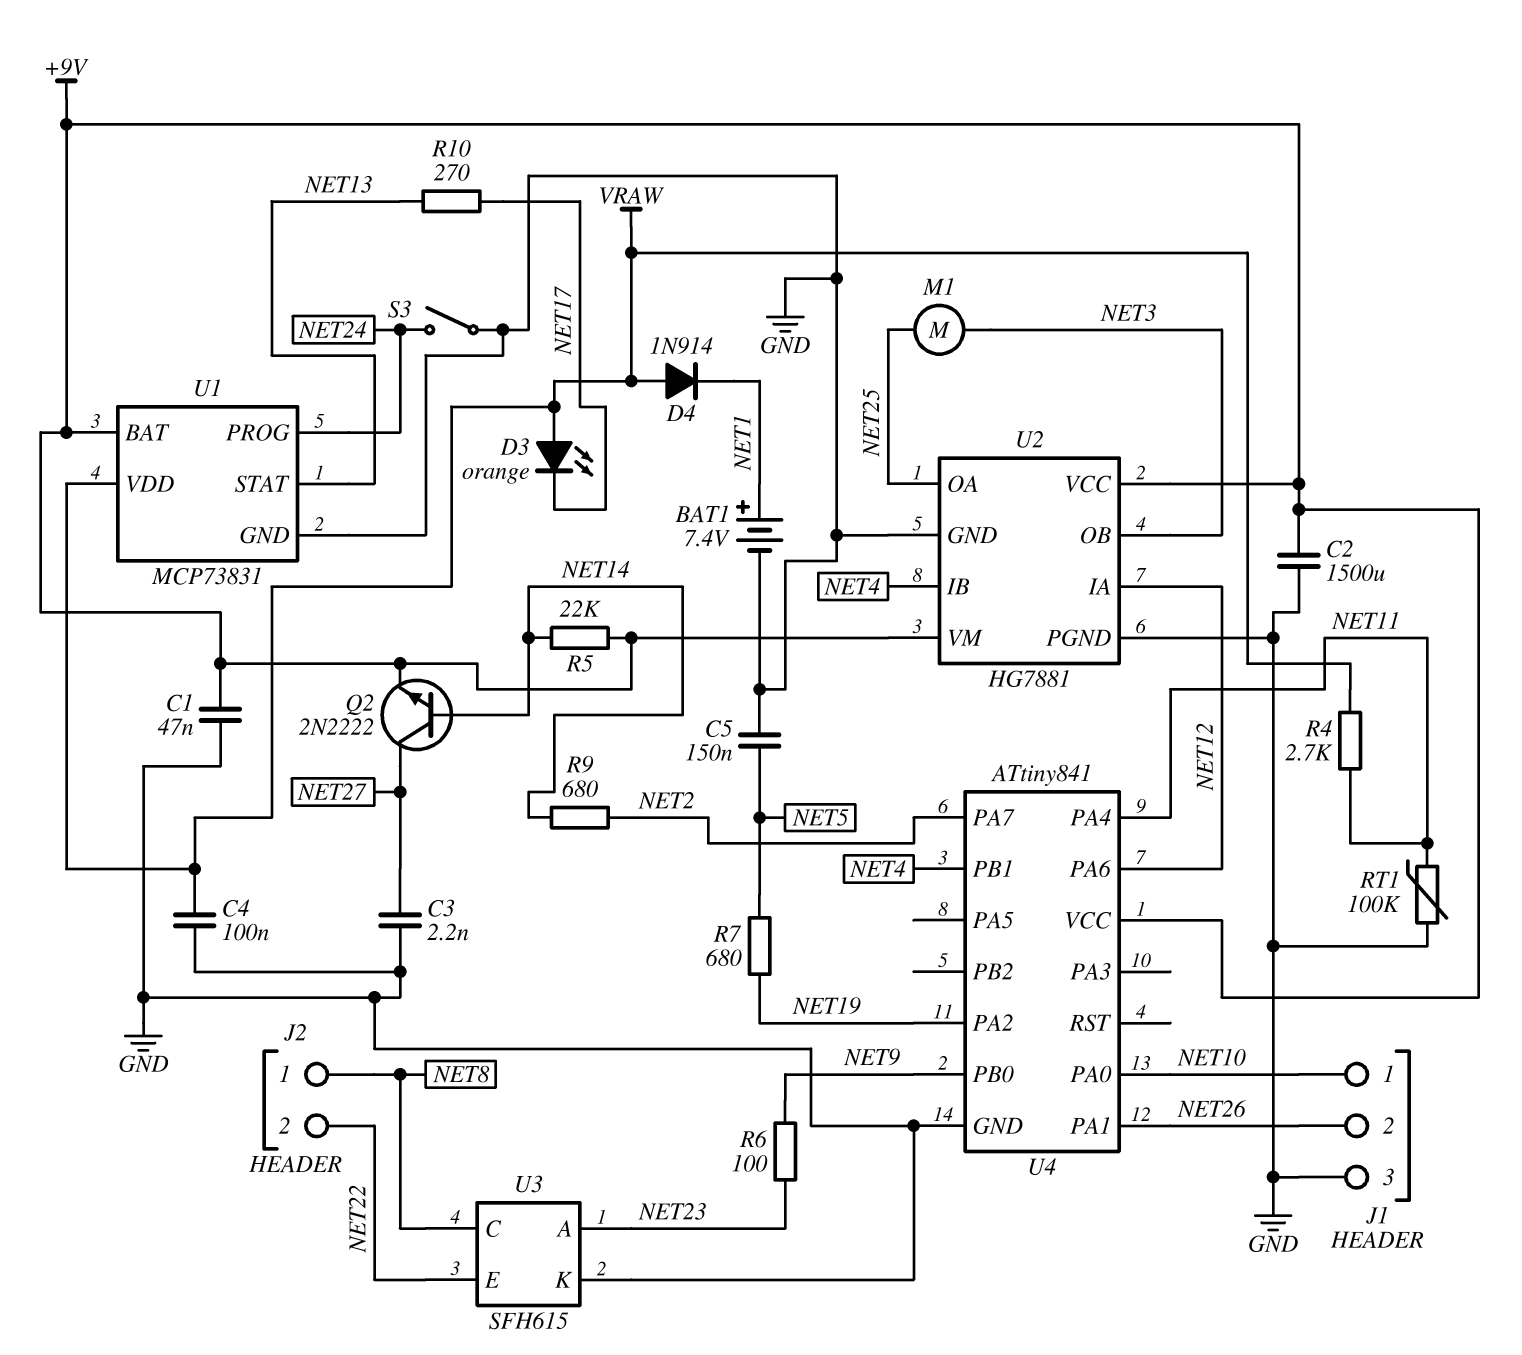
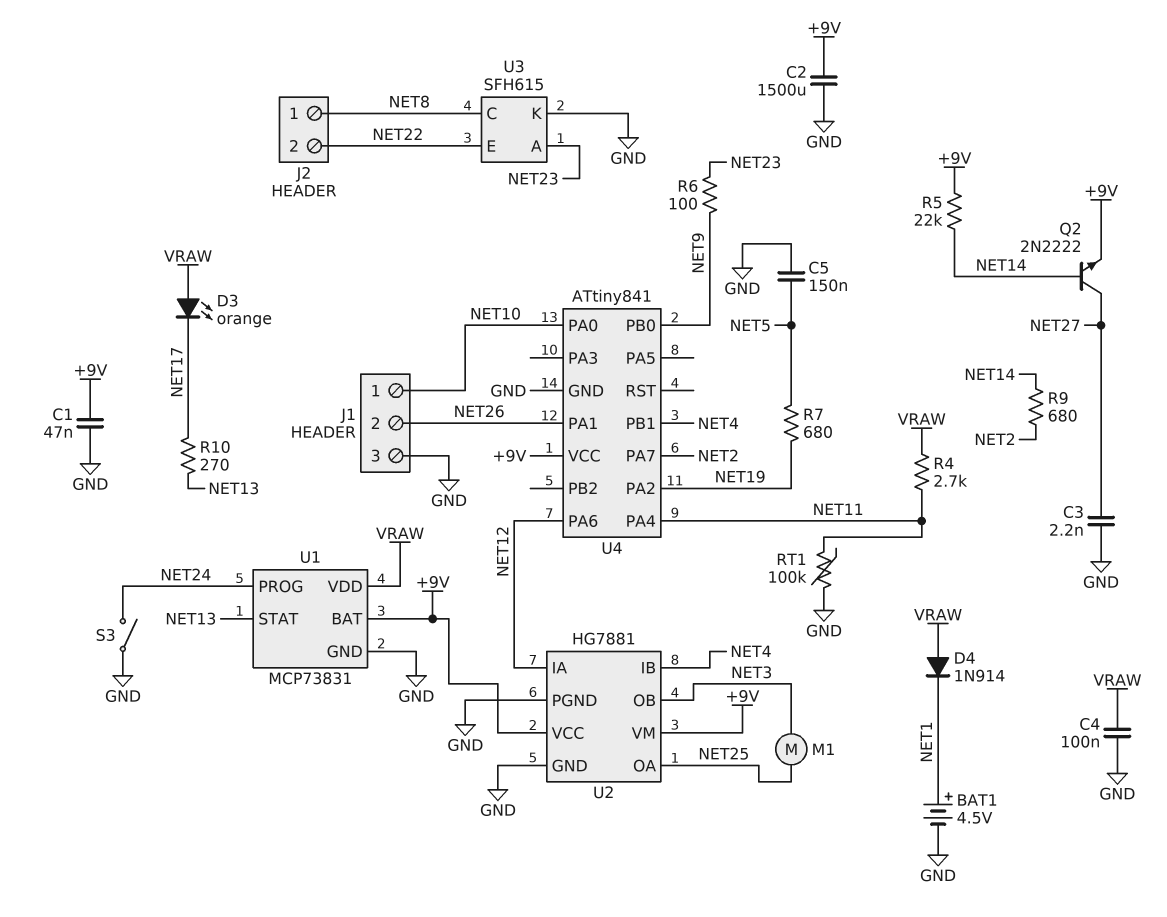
BAT1: 7.4V (plus NET1, minus GND) -> 4.5V (plus NET1, minus GND)

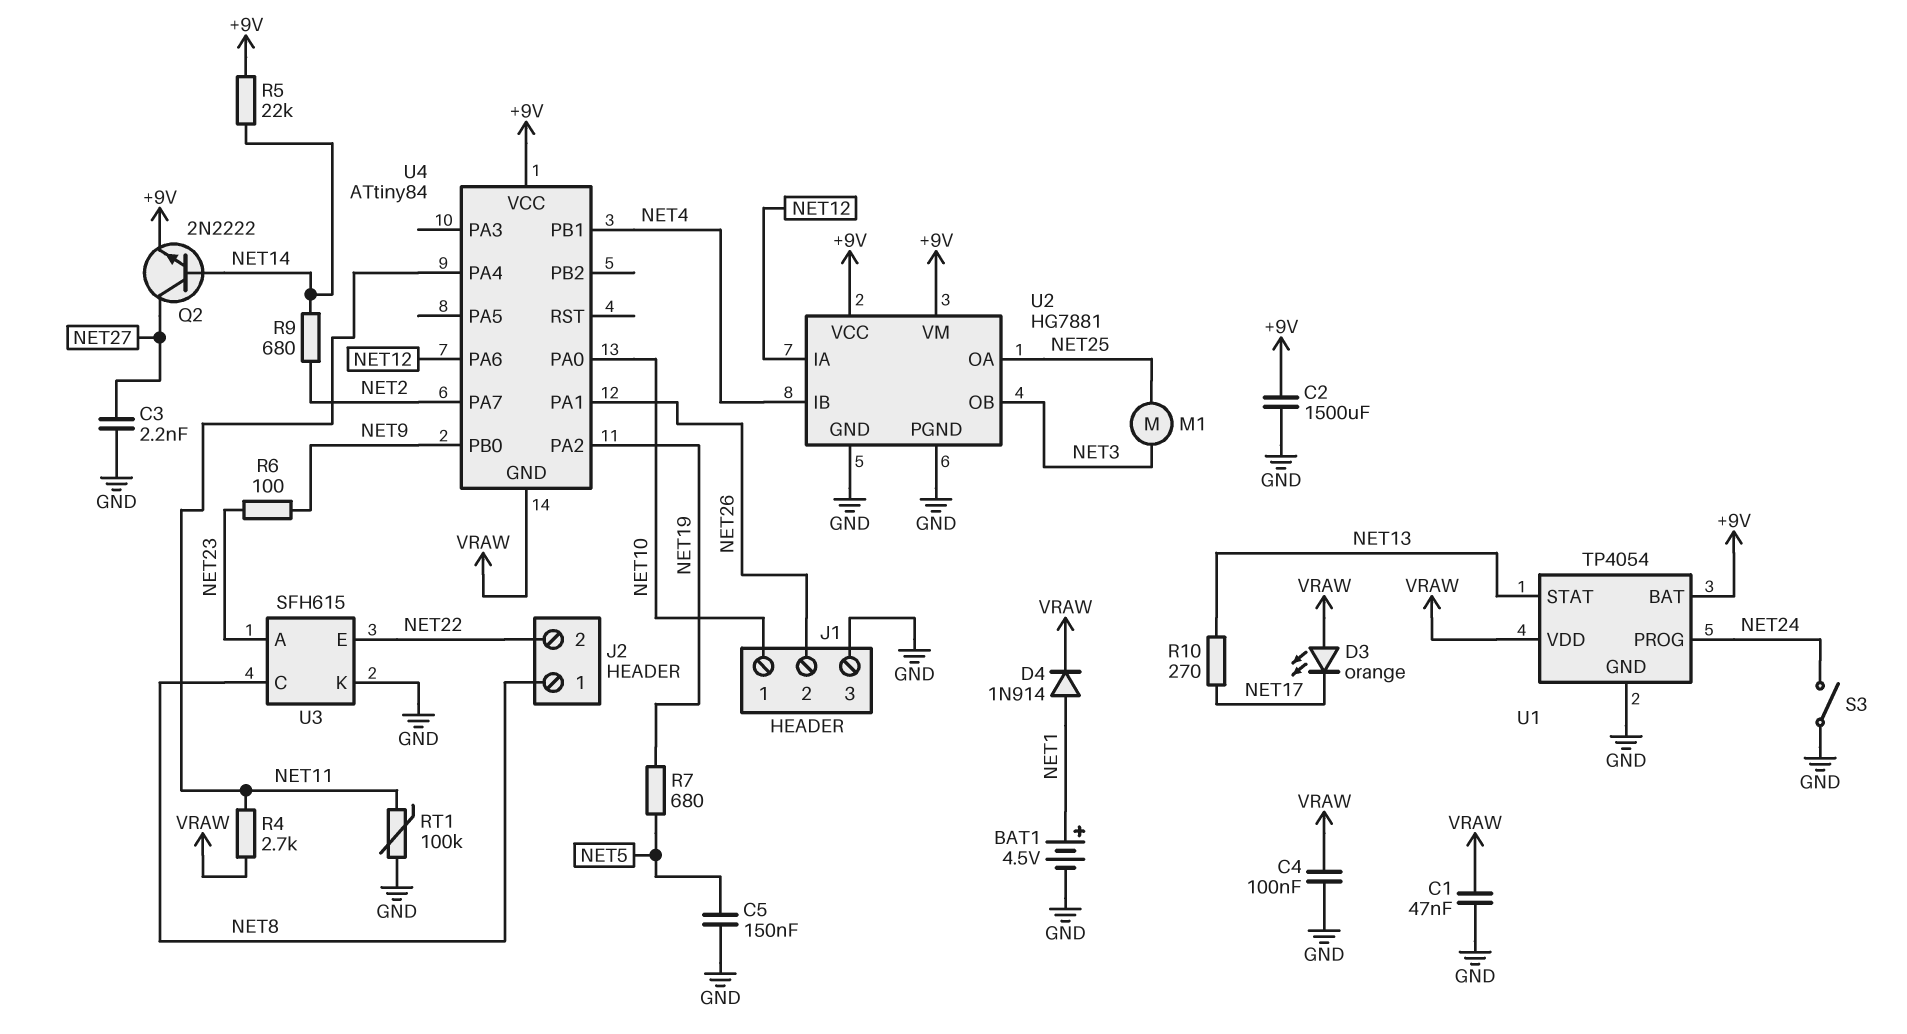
C1: 47nF (+9V, GND) -> 47nF (GND, VRAW)
D4: diode 1N914 (A VRAW, K NET1) -> diode 1N914 (A NET1, K VRAW)
U1: MCP73831 -> TP4054
U4: ATtiny841 -> ATtiny84
U4 pin GND: GND -> VRAW

